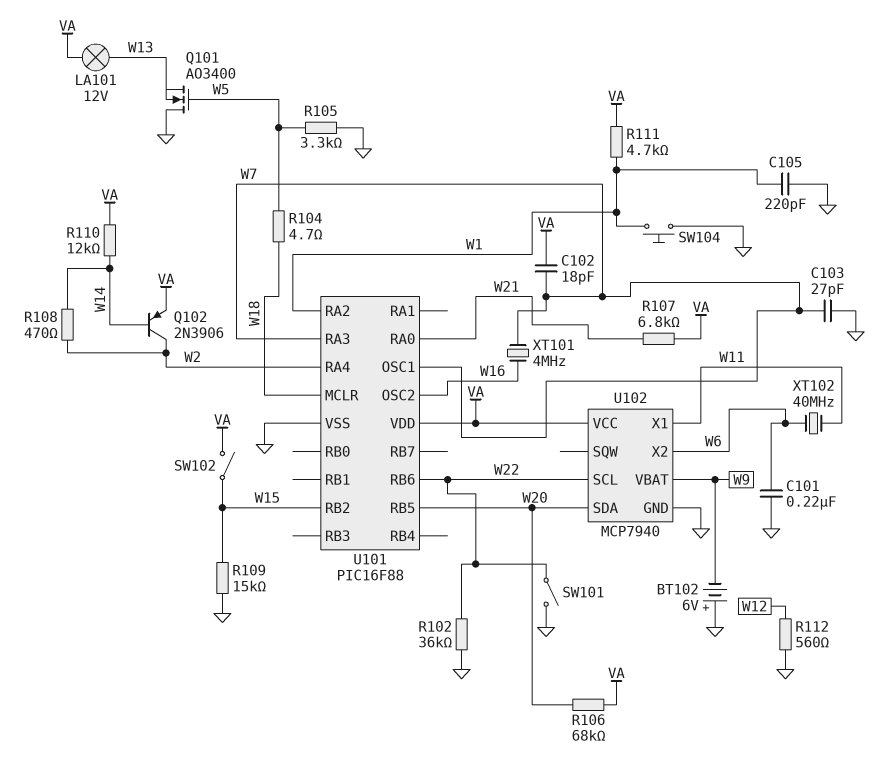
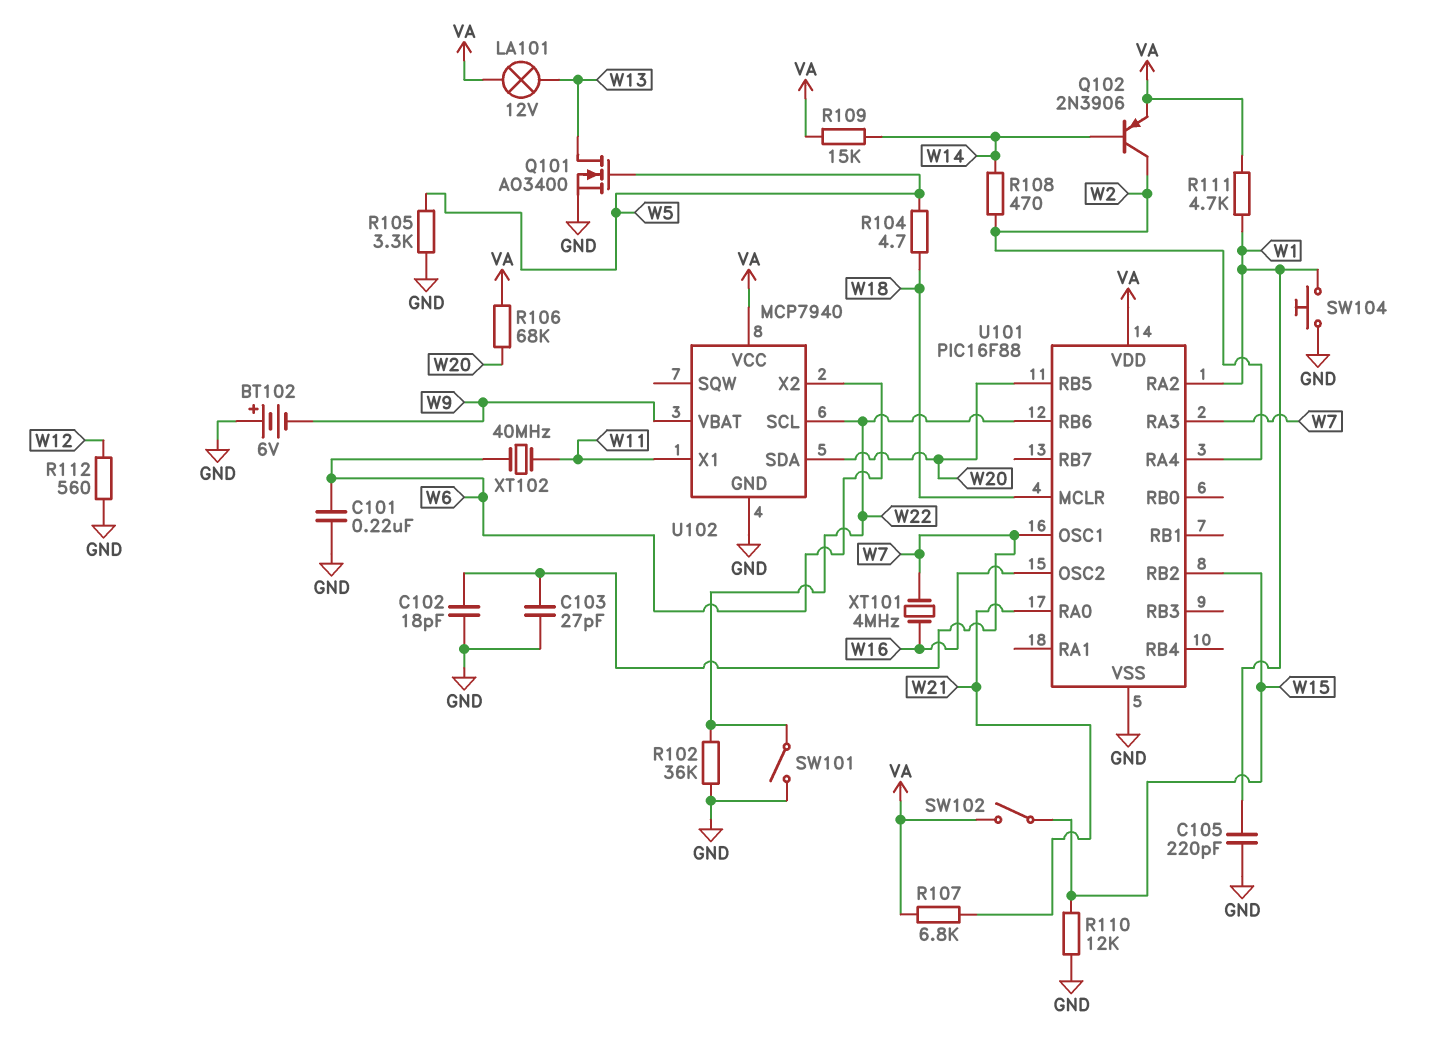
C102: 18pF (VA, W7) -> 18pF (GND, W7)
Q101: NMOS AO3400 (G W5, D GND, S W13) -> NMOS AO3400 (G W5, D W13, S GND)
R109: 15k (GND, W15) -> 15k (VA, W14)
R110: 12k (VA, W14) -> 12k (GND, W15)

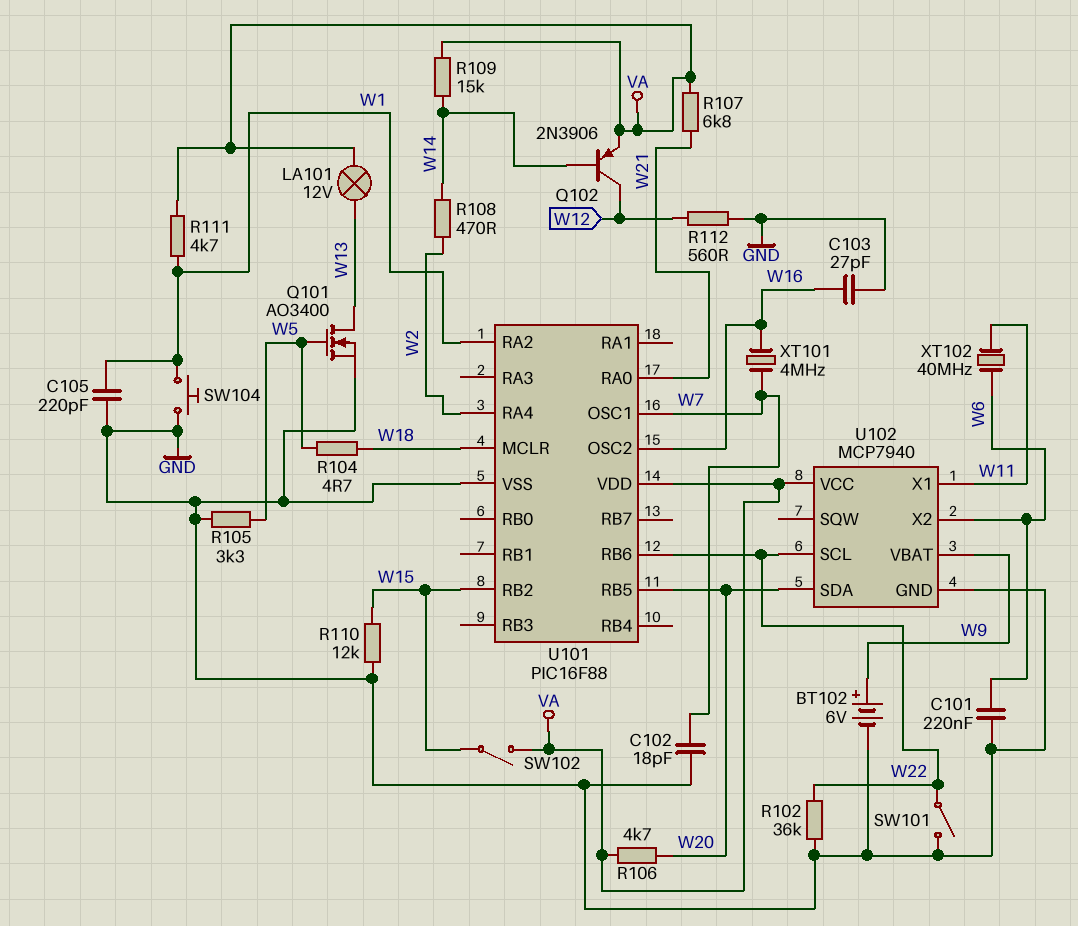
BT102: 6V (plus GND, minus W9) -> 6V (plus W9, minus GND)
C103: 27pF (GND, W7) -> 27pF (GND, W16)
Q102: PNP 2N3906 (B W14, C W2, E VA) -> PNP 2N3906 (B W14, C W12, E VA)
R106: 68k (VA, W20) -> 4.7k (VA, W20)
U101 pin RA3: W7 -> none

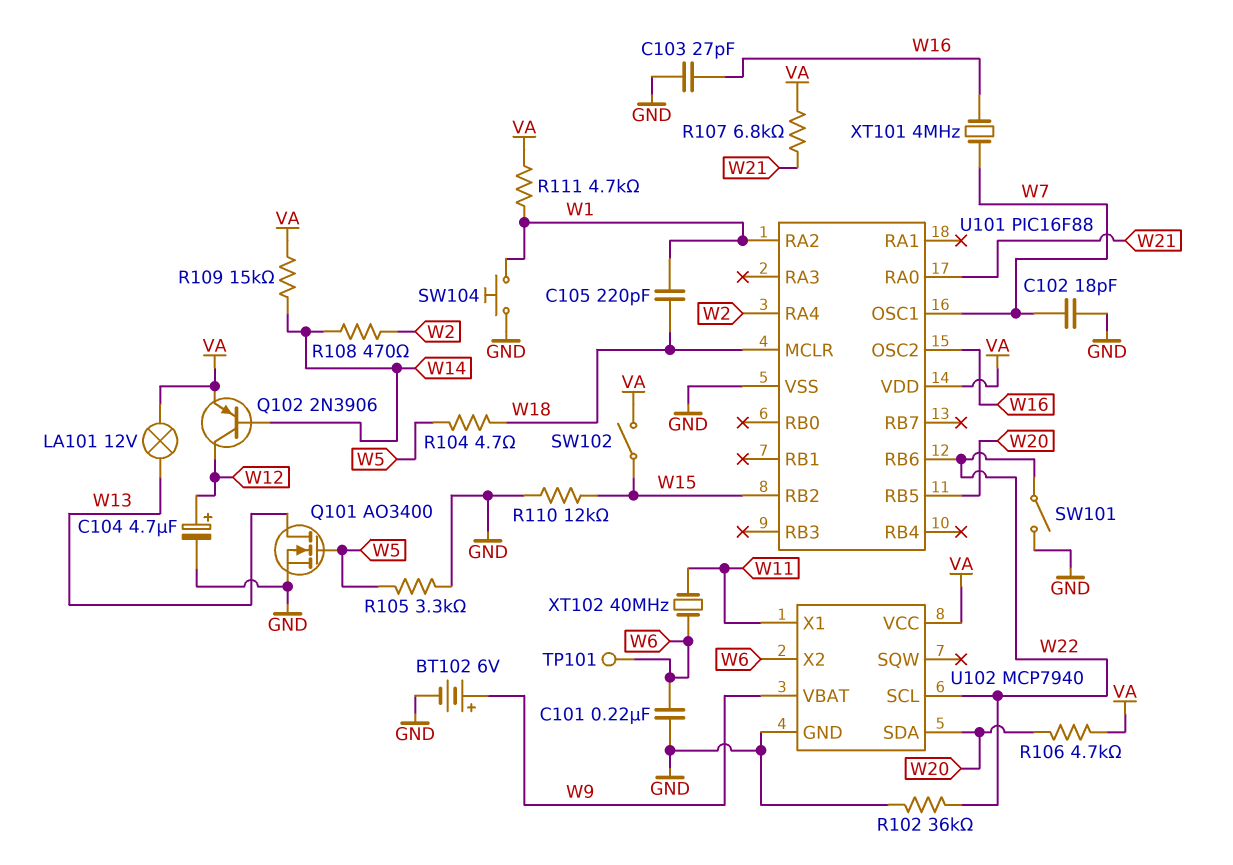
C104: none -> 4.7uF (plus W12, minus GND)
C105: 220pF (GND, W1) -> 220pF (W1, W18)
R112: 560 (GND, W12) -> none
TP101: none -> test point (W6)

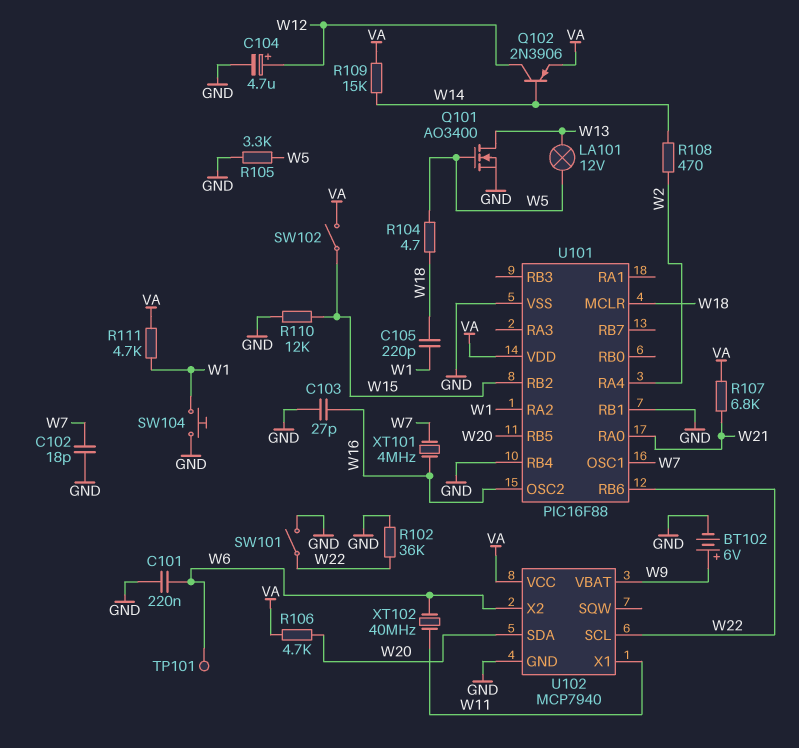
LA101: lamp 12V (VA, W13) -> lamp 12V (W5, W13)
U101 pin RB1: none -> GND
U101 pin RB4: none -> GND

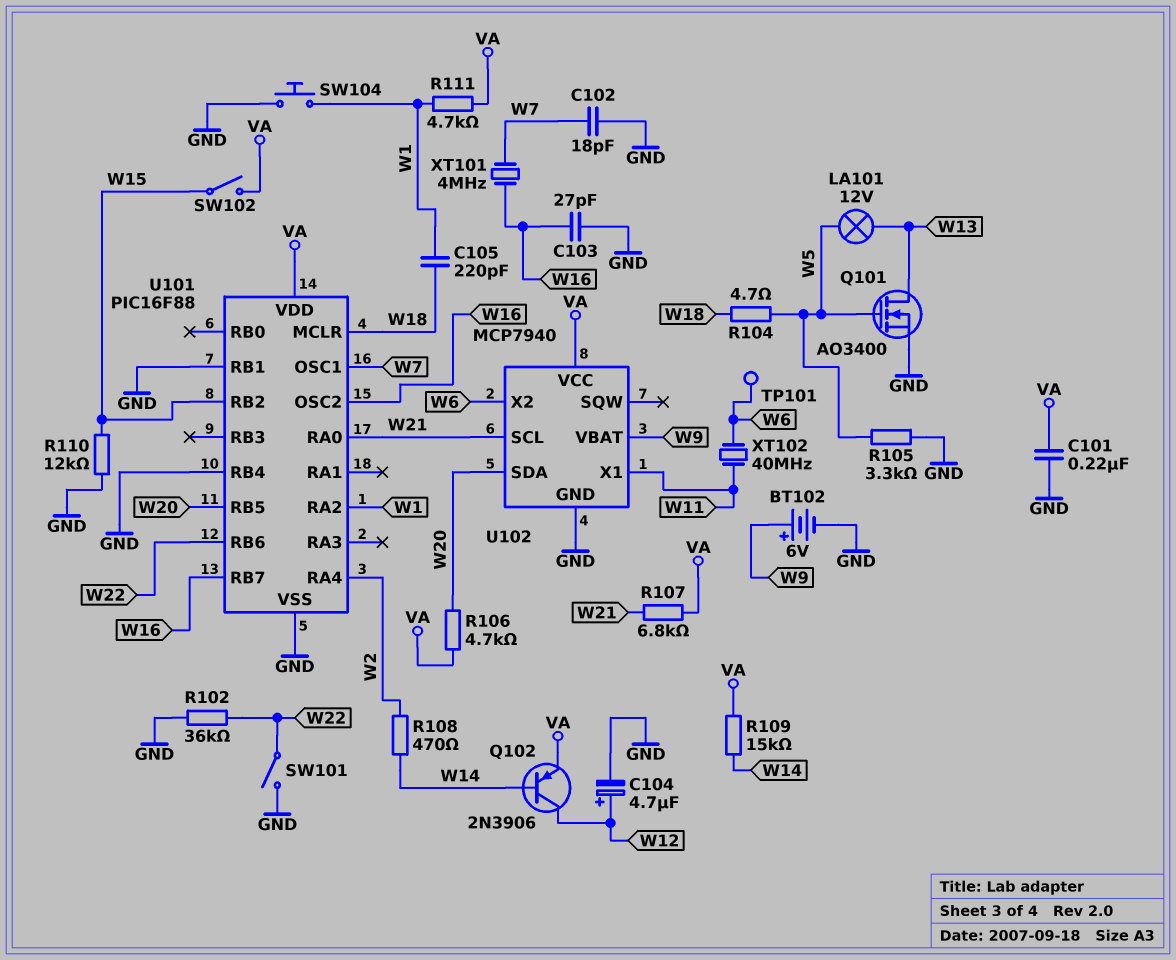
C101: 220nF (GND, W6) -> 220nF (GND, VA)
U101 pin RB7: none -> W16
U102 pin SCL: W22 -> W21

